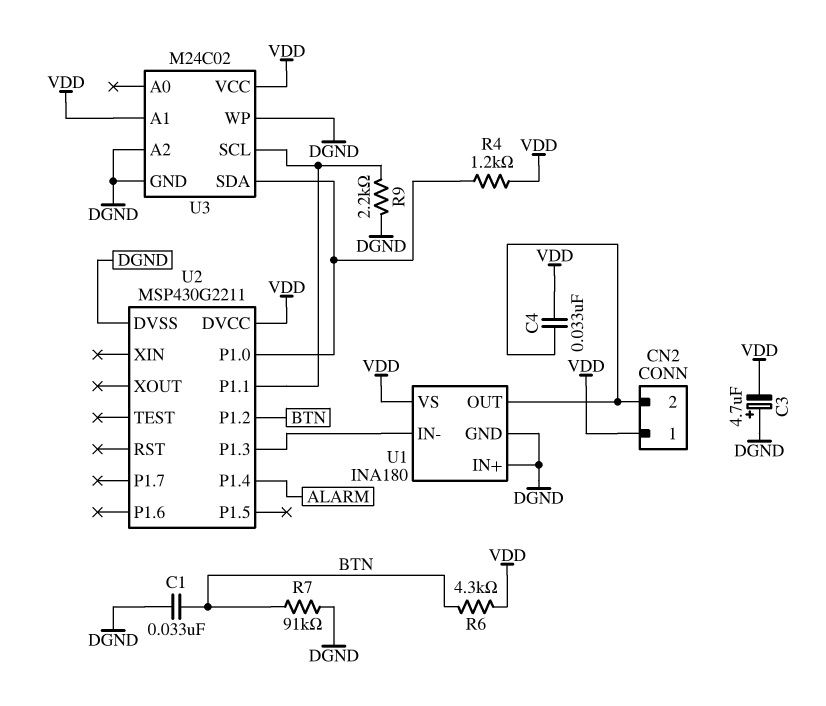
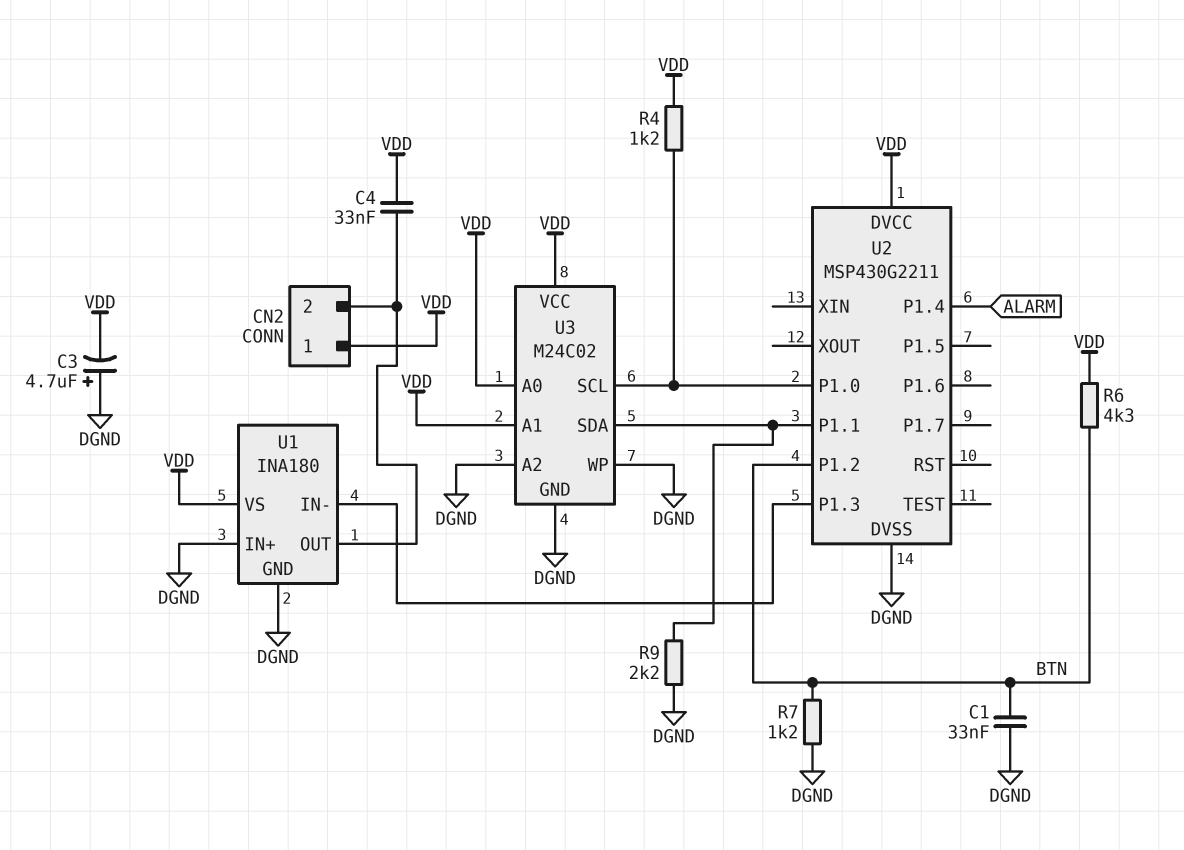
R7: 91k (BTN, DGND) -> 1.2k (BTN, DGND)
U3 pin A0: none -> VDD
U3 pin SCL: U2/P1.1 -> U2/P1.0
U3 pin SDA: U2/P1.0 -> U2/P1.1

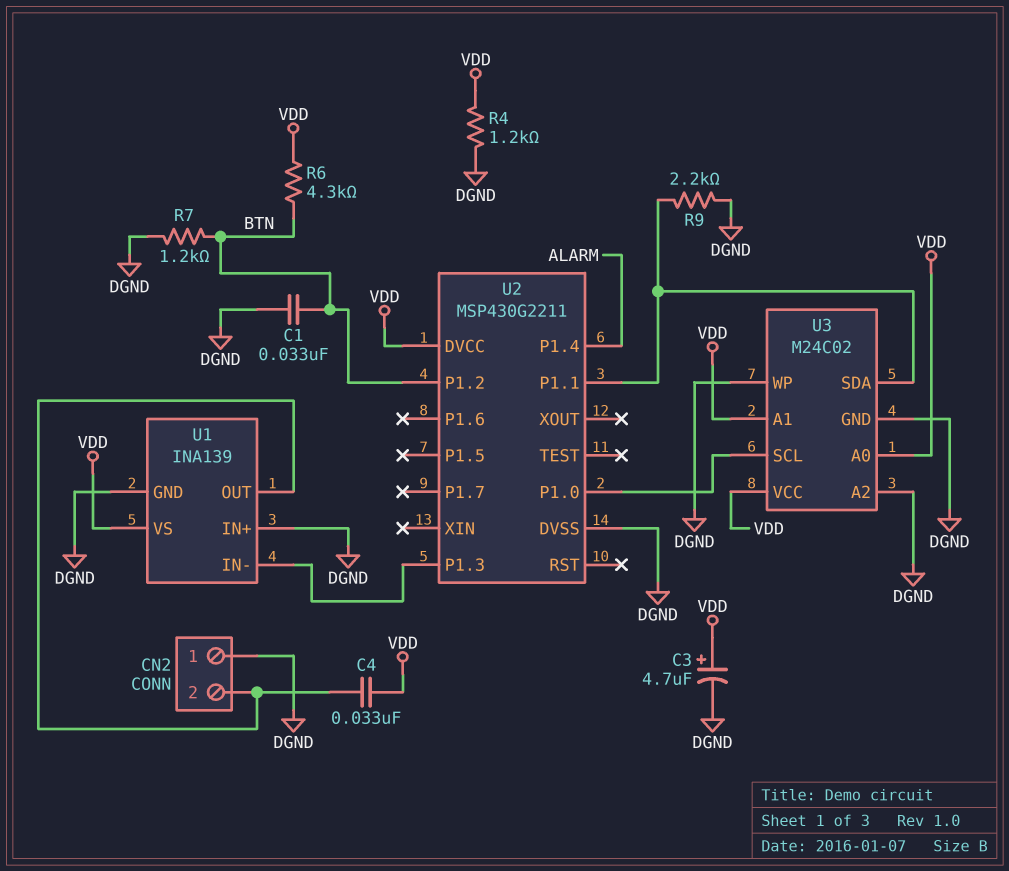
C3: 4.7uF (plus DGND, minus VDD) -> 4.7uF (plus VDD, minus DGND)
CN2 pin 1: VDD -> DGND
R4: 1.2k (U2/P1.0, VDD) -> 1.2k (DGND, VDD)
U1: INA180 -> INA139

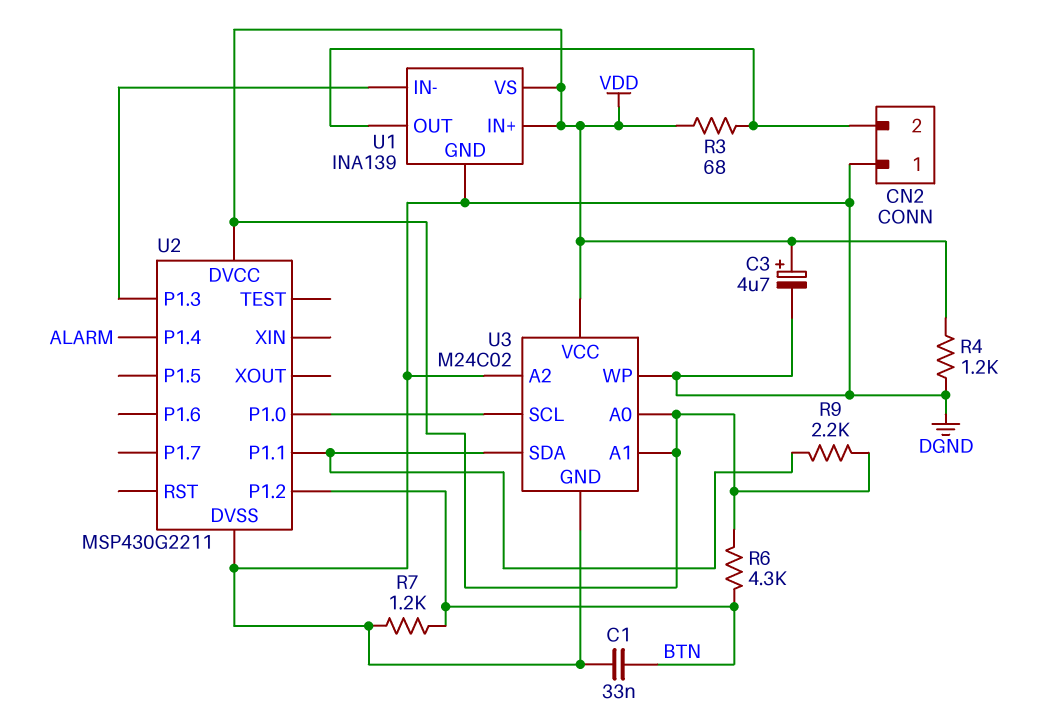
C4: 33nF (CN2/2, VDD) -> none
R3: none -> 68 (CN2/2, VDD)
R9: 2.2k (DGND, U2/P1.1) -> 2.2k (U2/P1.1, VDD)
U1 pin IN+: DGND -> VDD

